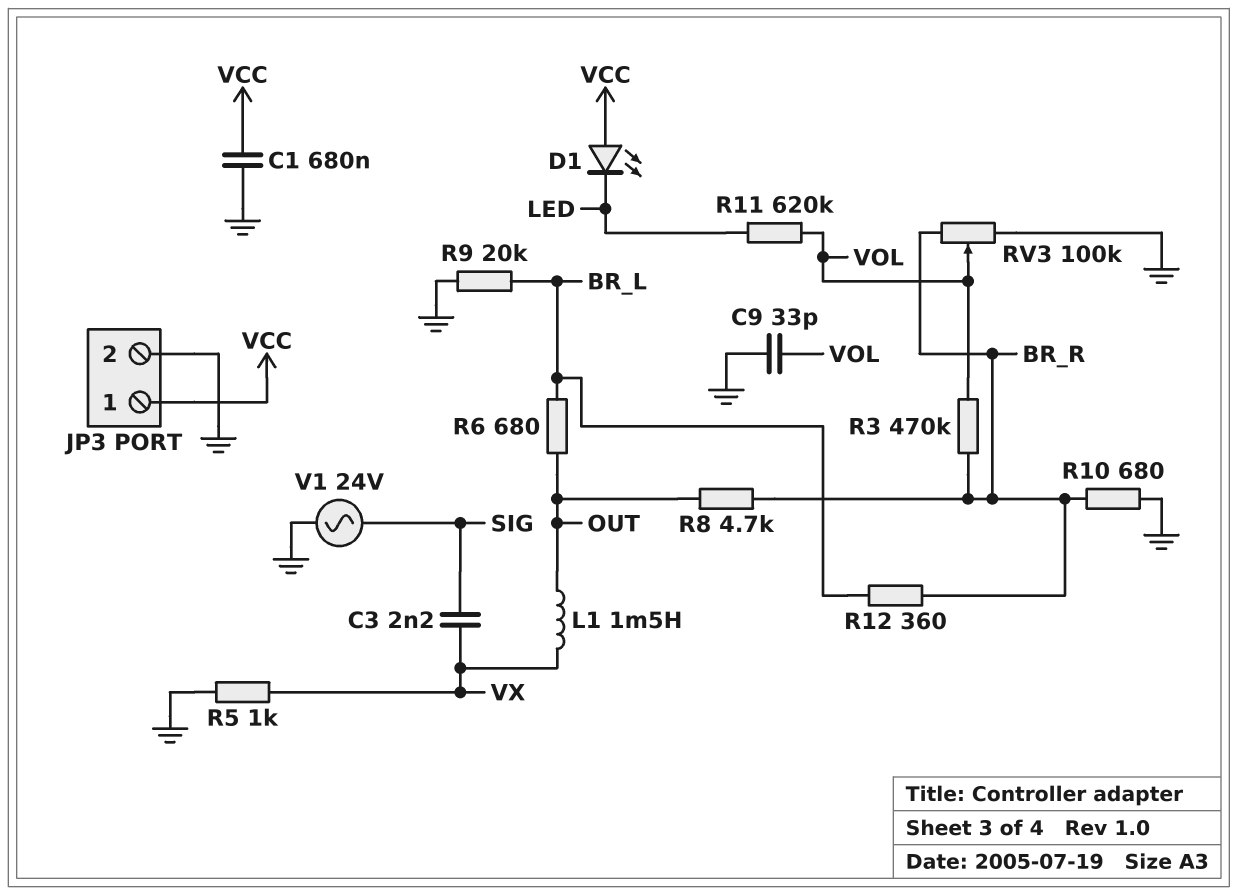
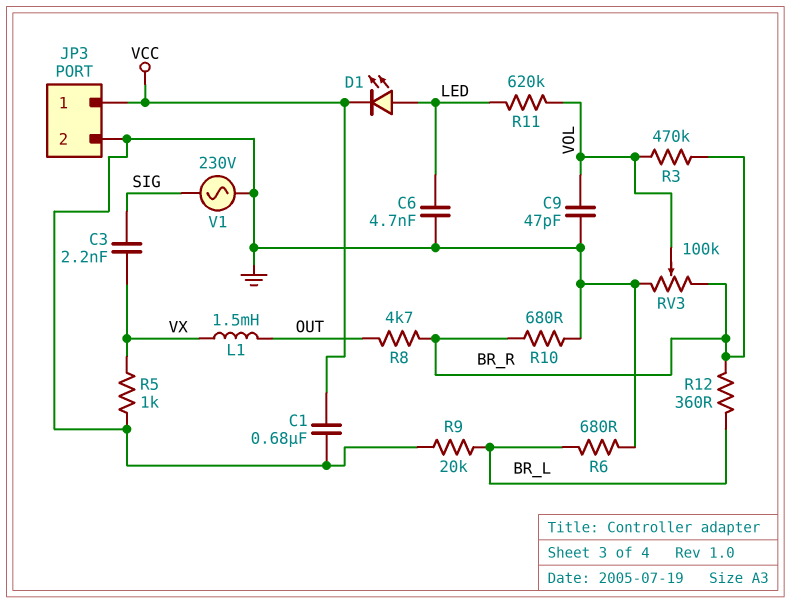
C6: none -> 4.7nF (GND, LED)
C9: 33pF (GND, VOL) -> 47pF (GND, VOL)
D1: LED (A VCC, K LED) -> LED (A LED, K VCC)
R6: 680 (BR_L, OUT) -> 680 (BR_L, GND)
V1: AC 24V (GND, SIG) -> AC 230V (GND, SIG)

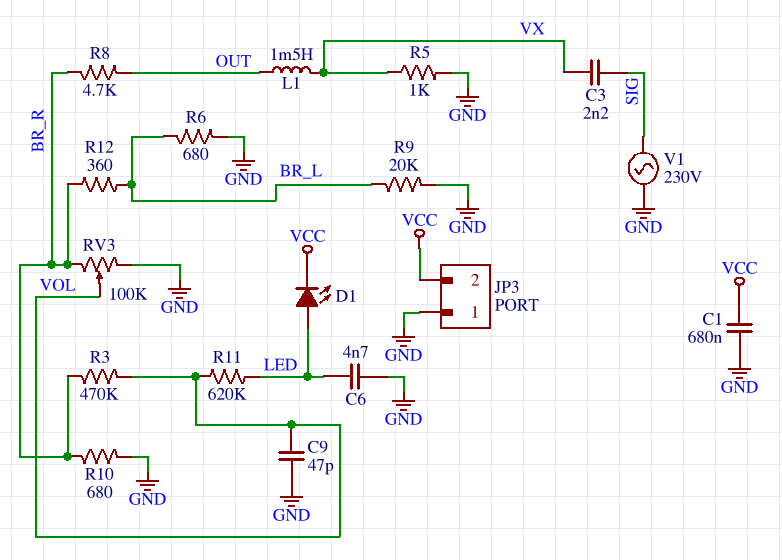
JP3 pin 1: VCC -> GND
JP3 pin 2: GND -> VCC

